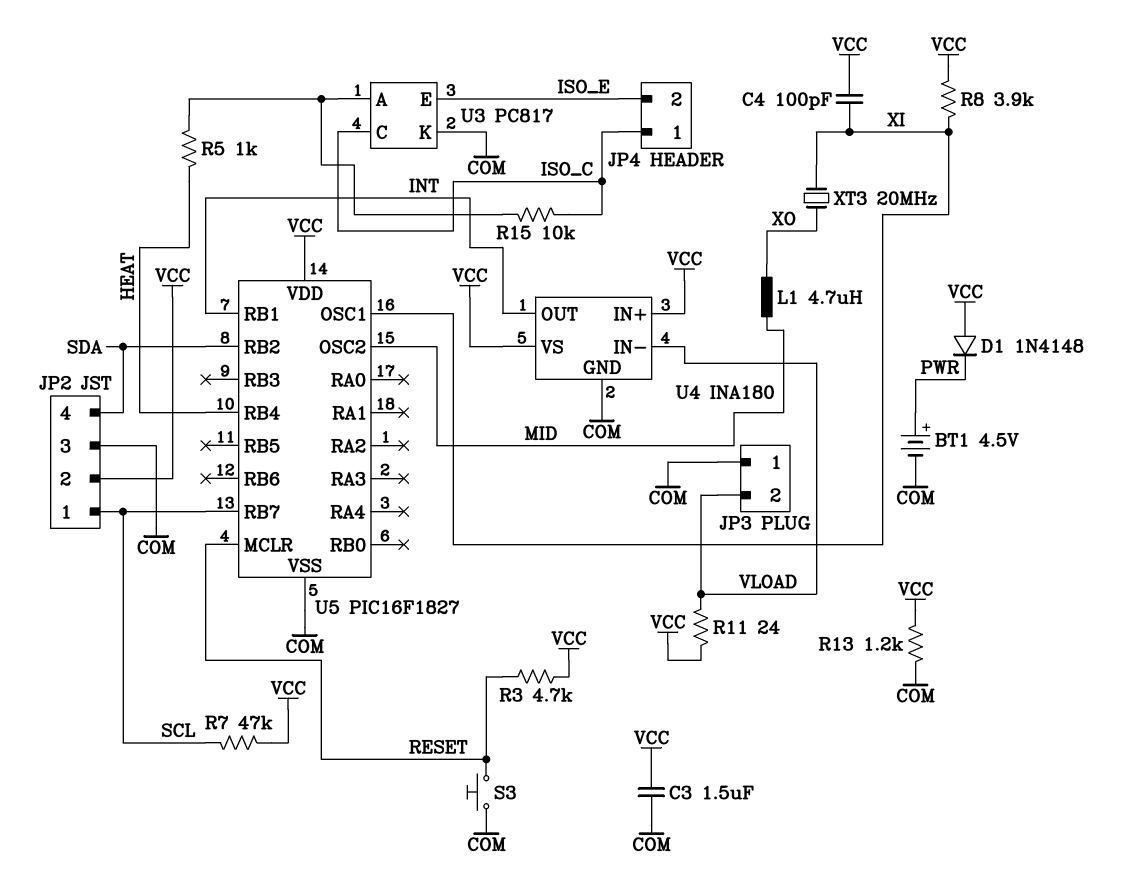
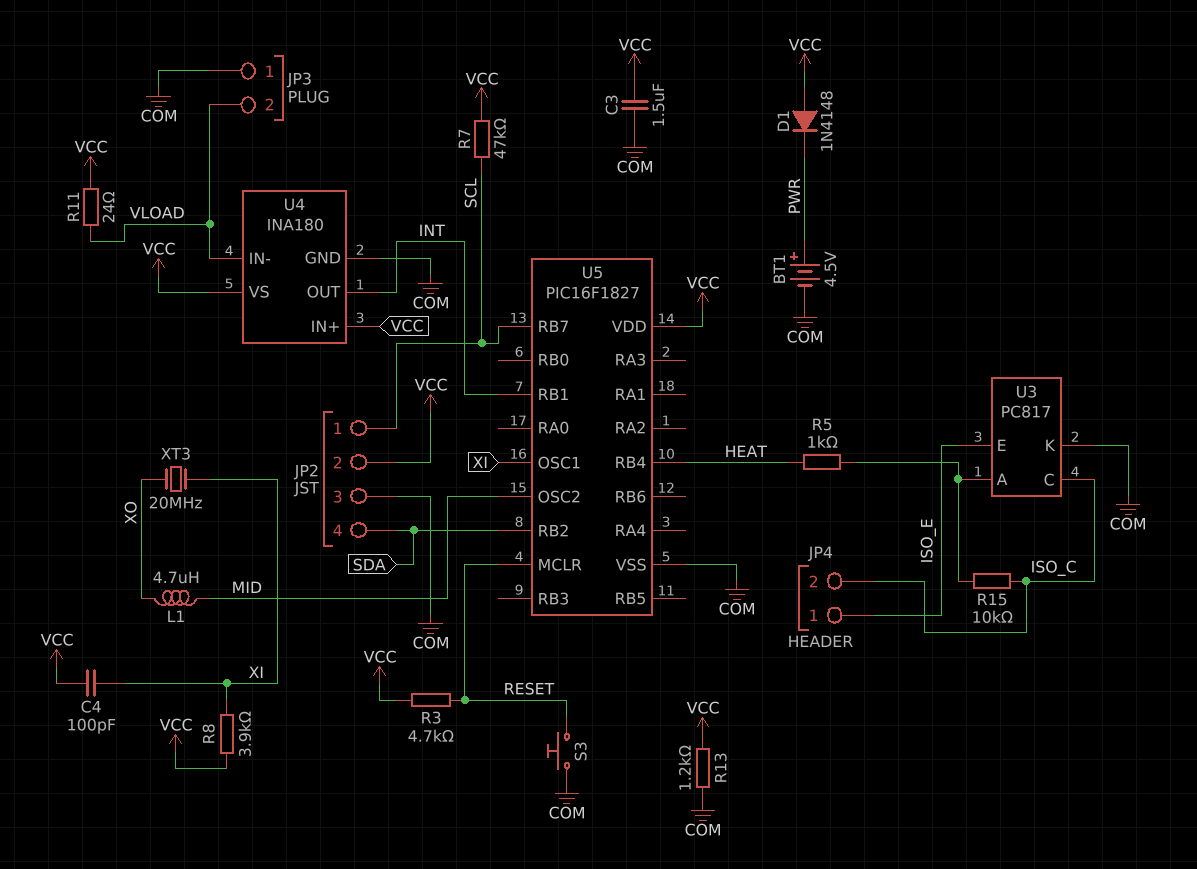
JP4 pin 1: ISO_C -> ISO_E
JP4 pin 2: ISO_E -> ISO_C

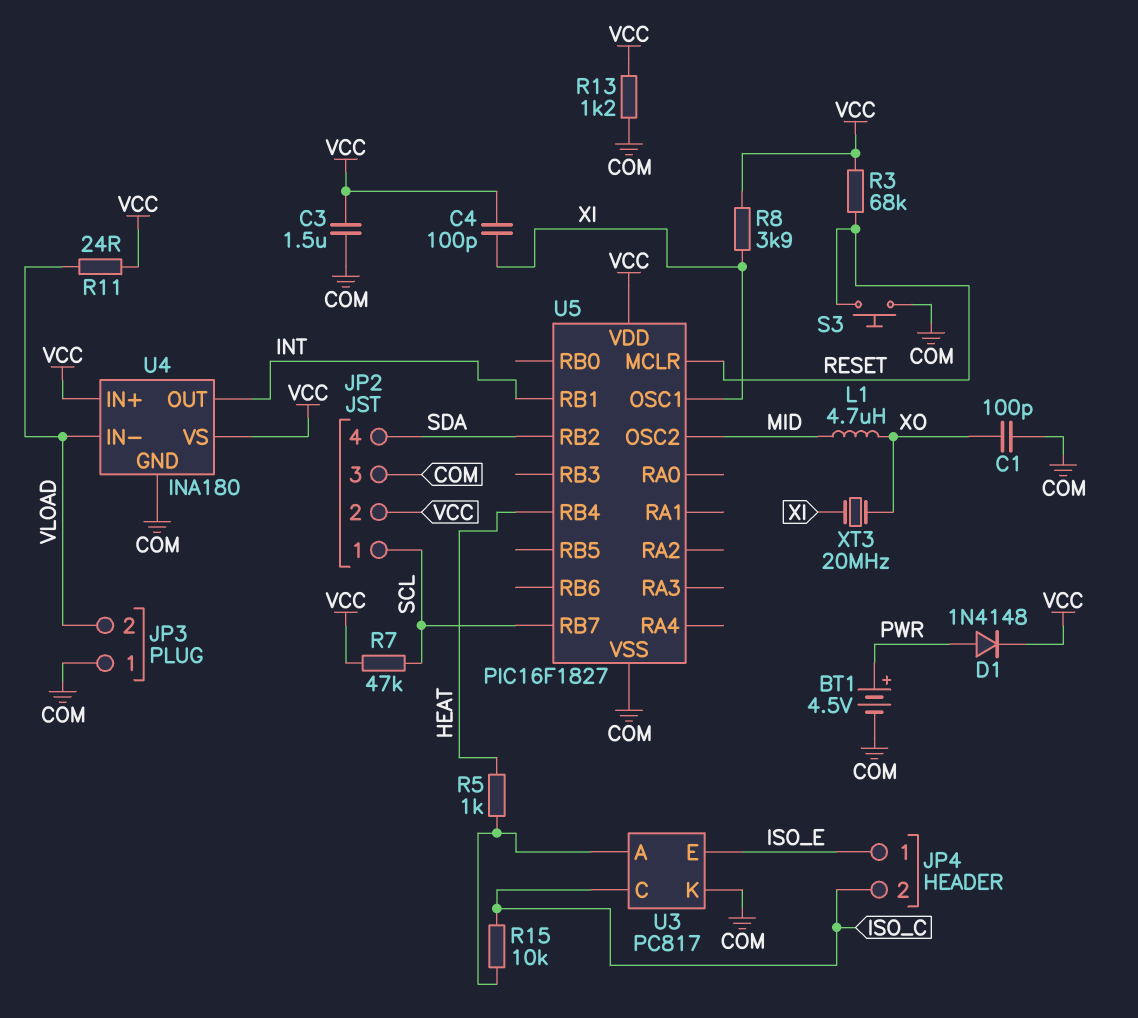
C1: none -> 100pF (COM, XO)
D1: diode 1N4148 (A VCC, K PWR) -> diode 1N4148 (A PWR, K VCC)
R3: 4.7k (RESET, VCC) -> 68k (RESET, VCC)

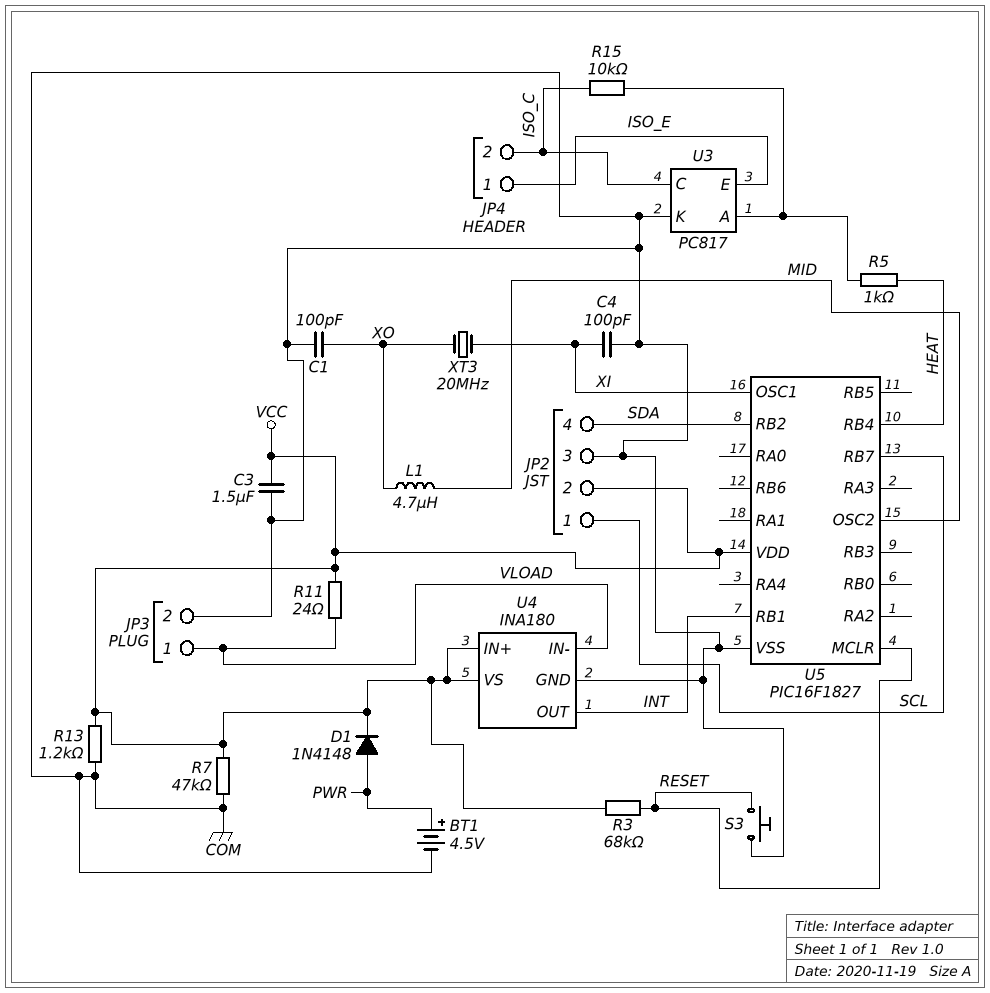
C4: 100pF (VCC, XI) -> 100pF (COM, XI)
JP3 pin 1: COM -> VLOAD
JP3 pin 2: VLOAD -> COM
R7: 47k (SCL, VCC) -> 47k (COM, VCC)
R8: 3.9k (VCC, XI) -> none

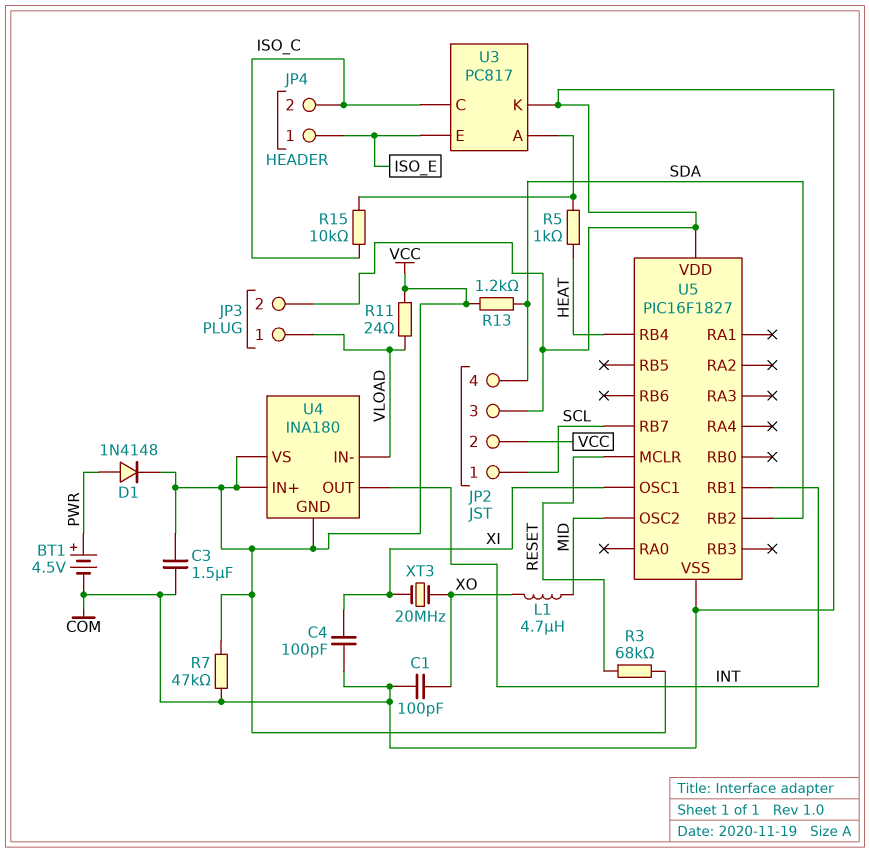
R13: 1.2k (COM, VCC) -> 1.2k (SDA, VCC)
S3: button (COM, RESET) -> none
U4 pin GND: COM -> VCC
U5 pin VDD: VCC -> COM

